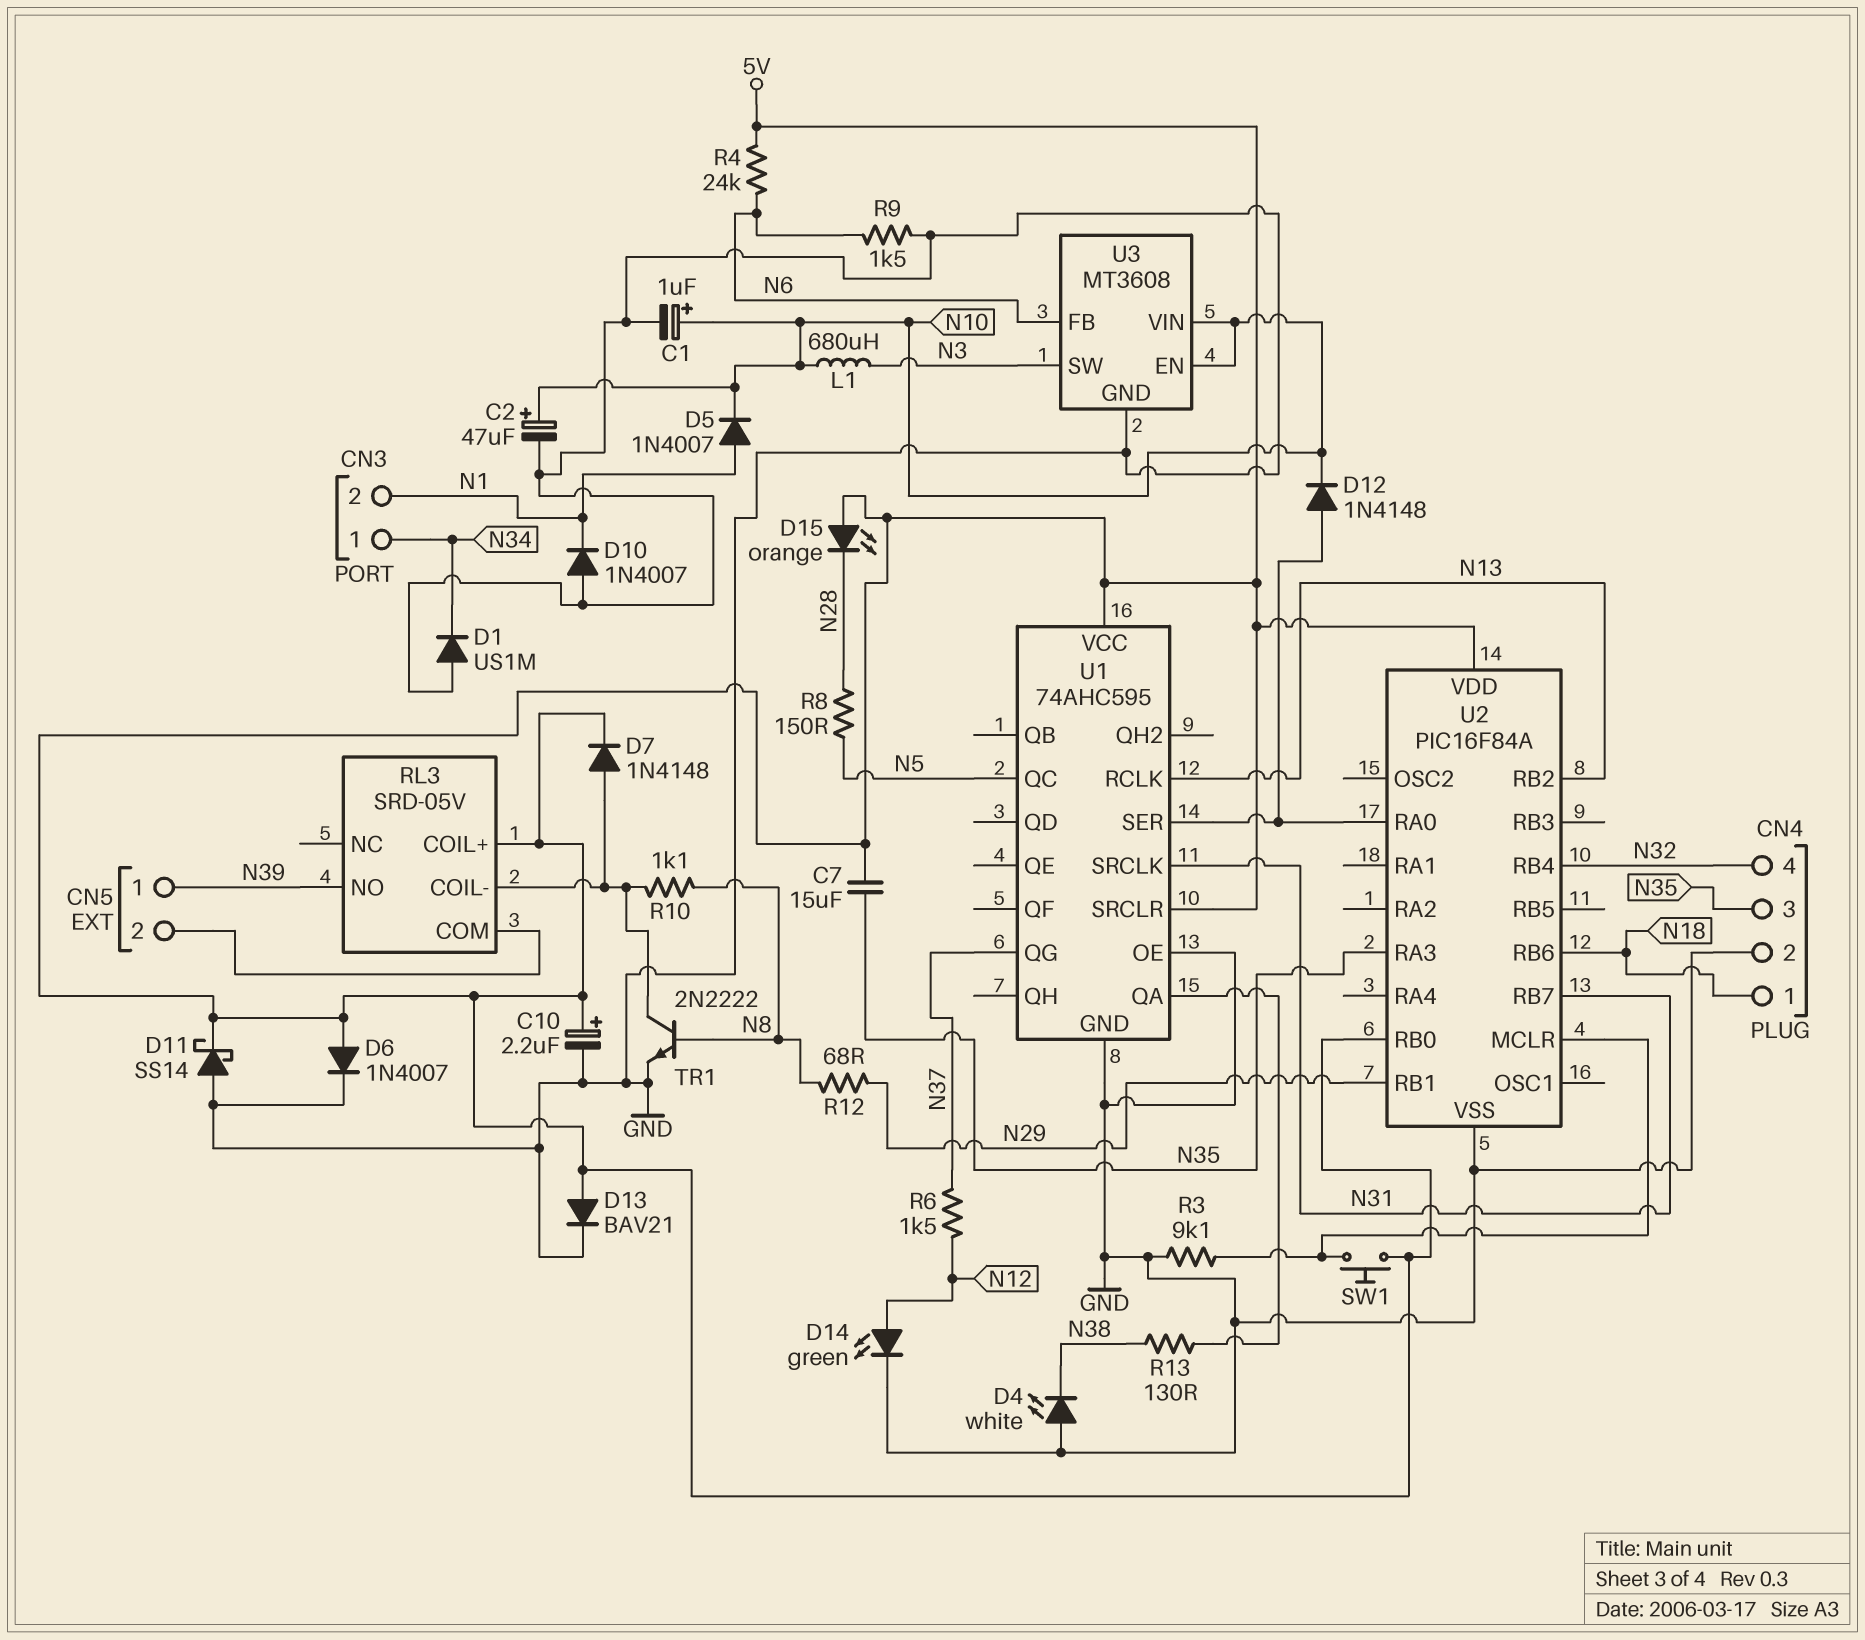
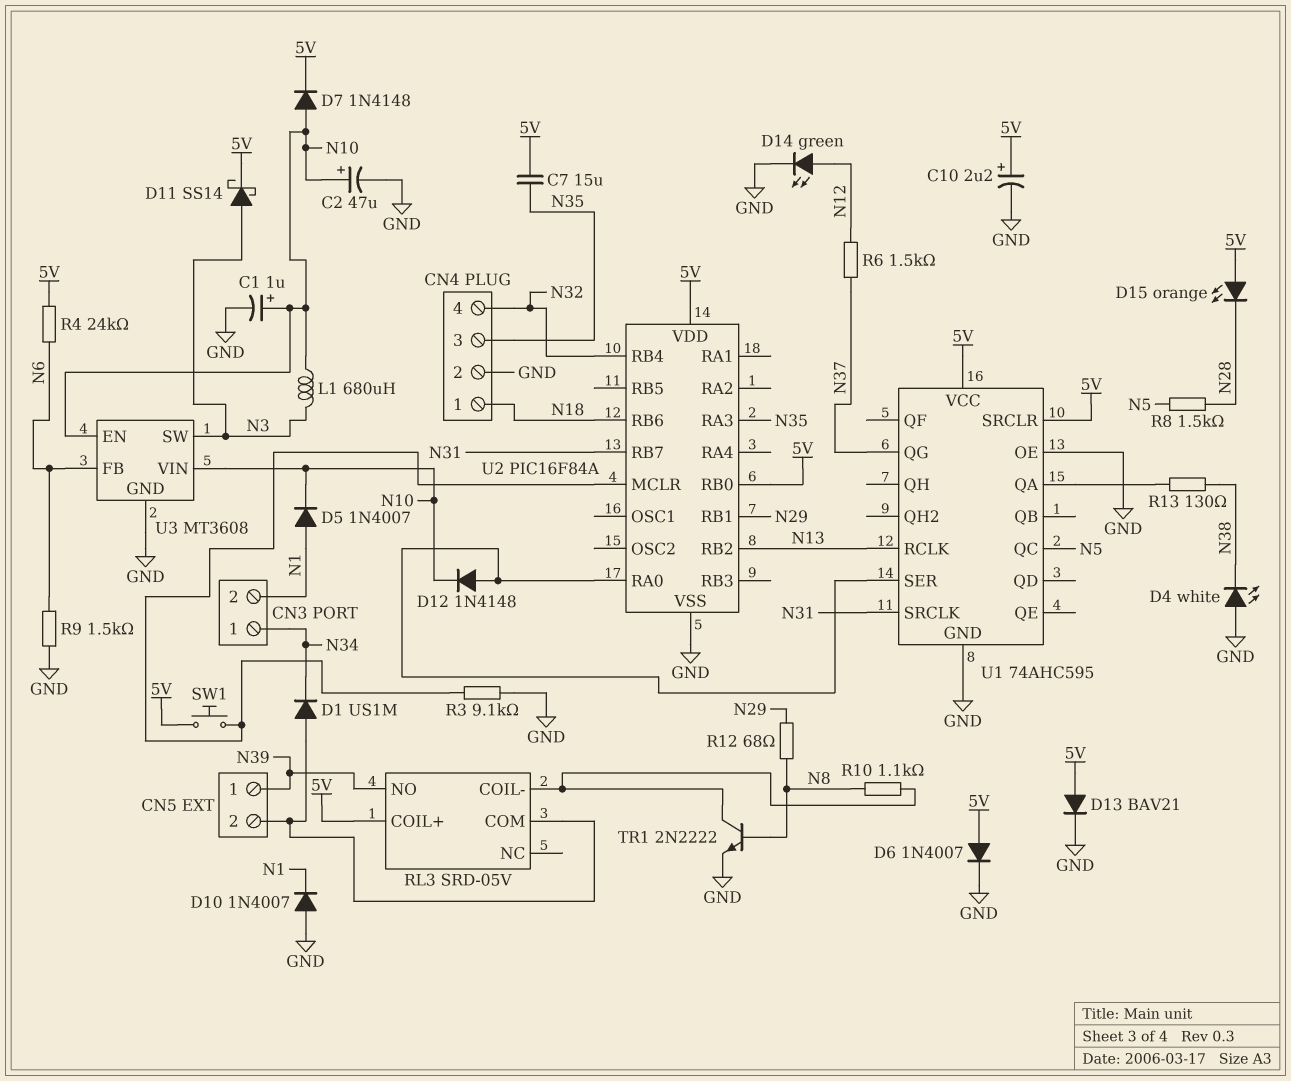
D1: diode US1M (A GND, K N34) -> diode US1M (A CN5/2, K N34)
D7: diode 1N4148 (A RL3/COIL-, K 5V) -> diode 1N4148 (A N10, K 5V)
D11: schottky SS14 (A GND, K 5V) -> schottky SS14 (A N3, K 5V)
R8: 150 (N5, N28) -> 1.5k (N5, N28)

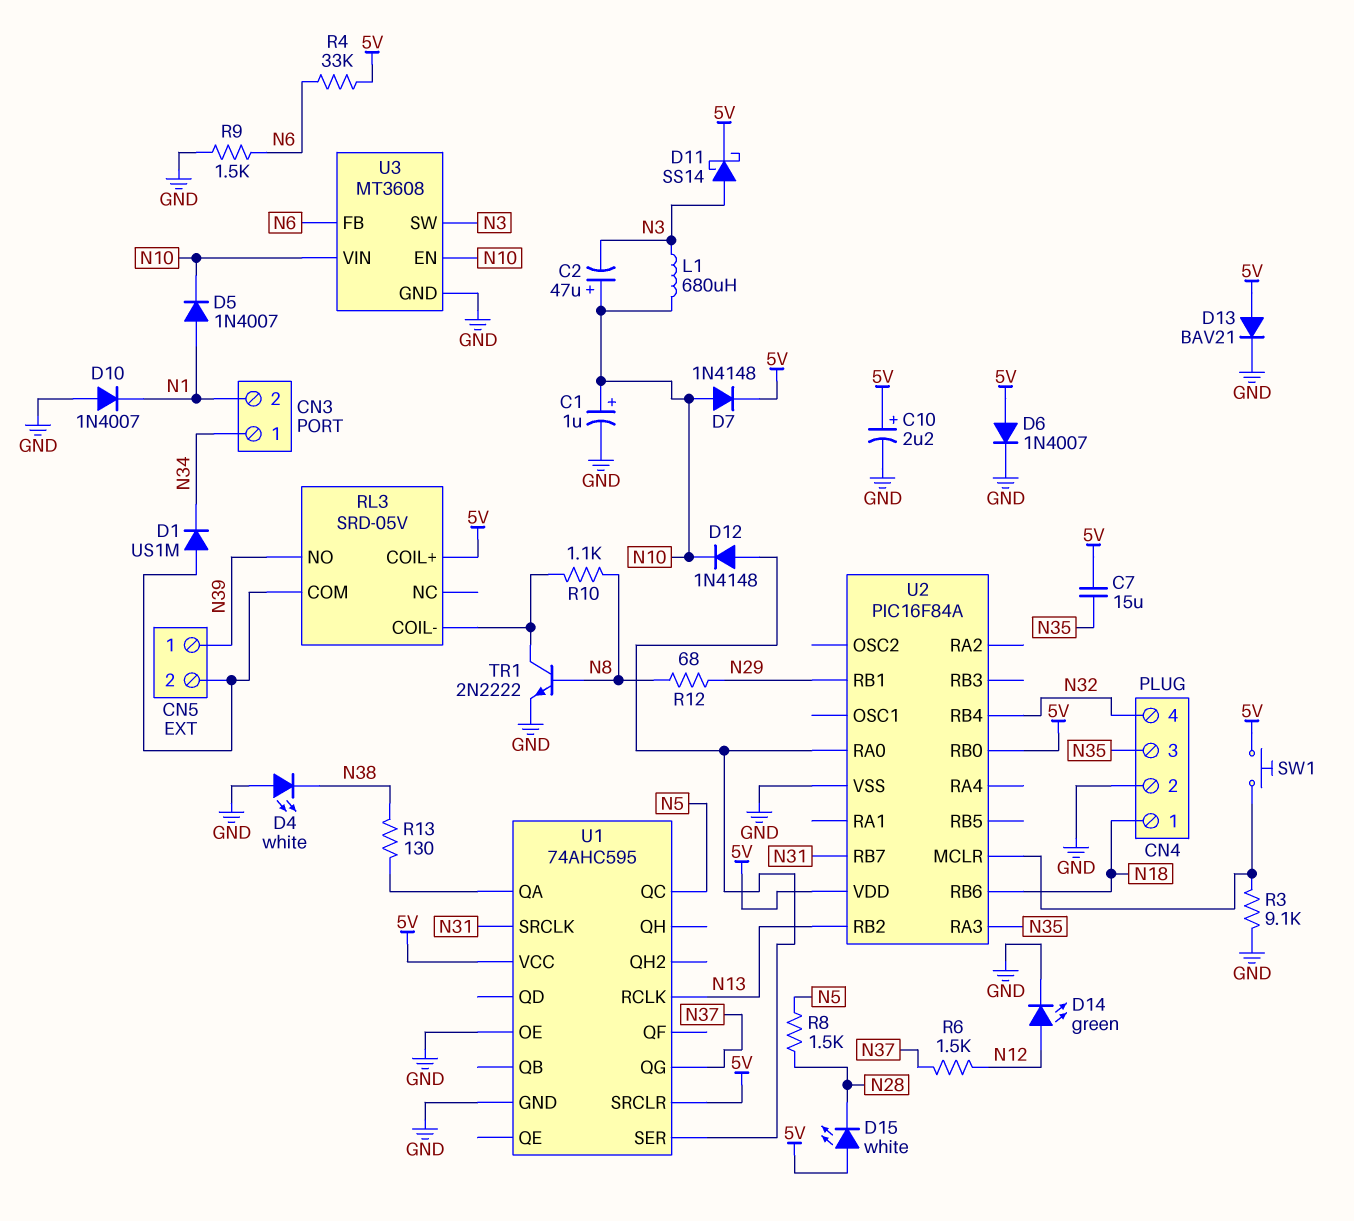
C2: 47uF (plus N10, minus GND) -> 47uF (plus N10, minus N3)
D15: LED orange (A 5V, K N28) -> LED white (A 5V, K N28)
R4: 24k (5V, N6) -> 33k (5V, N6)

